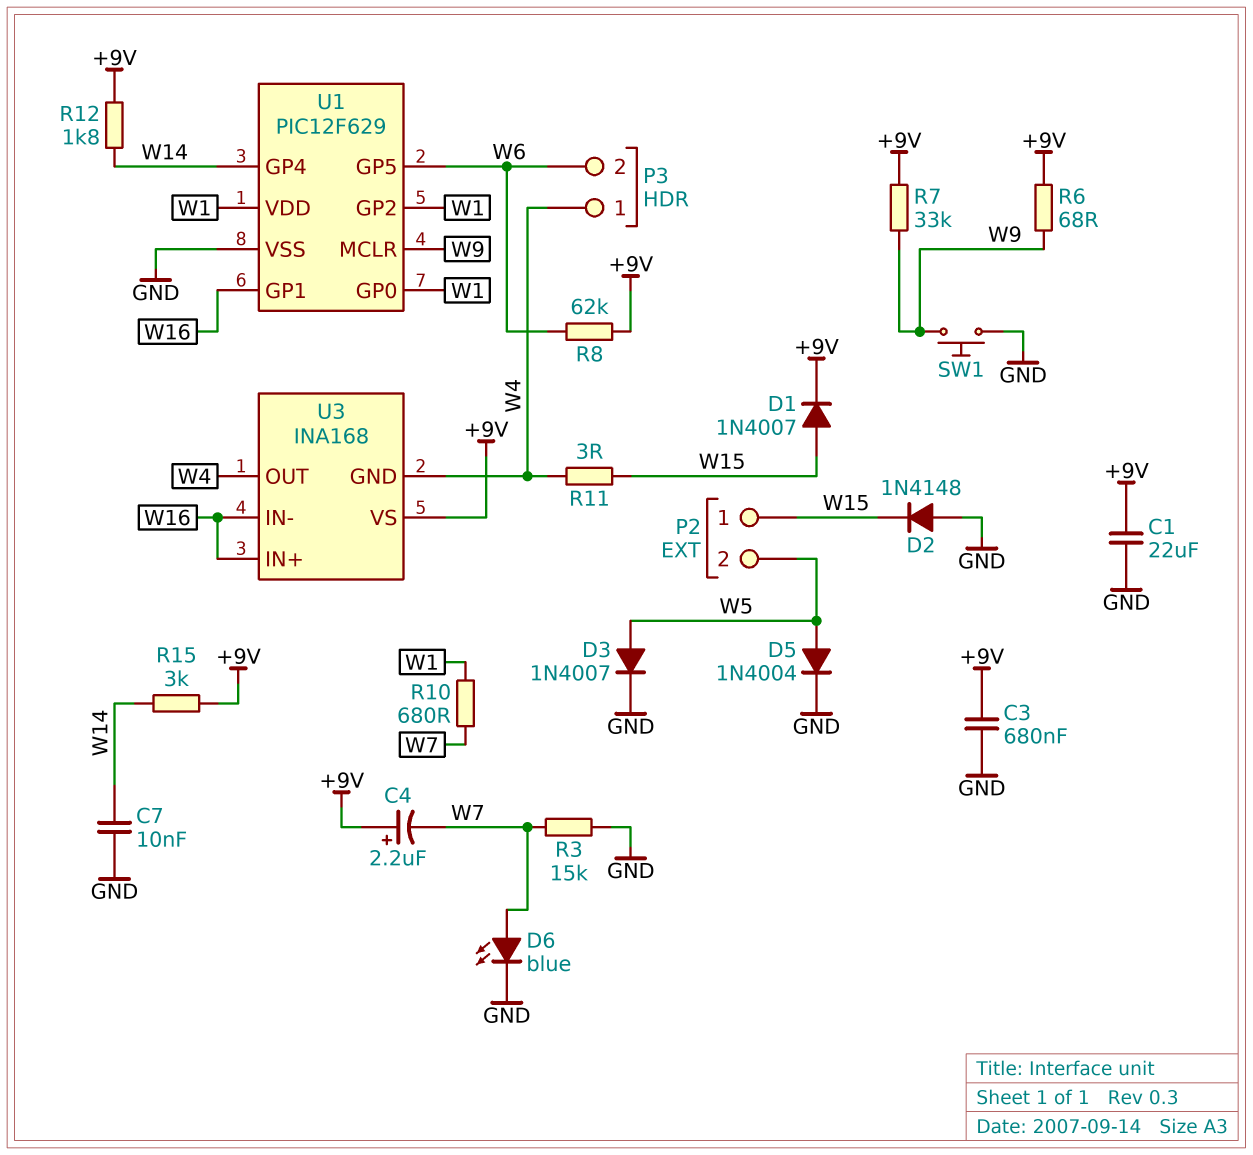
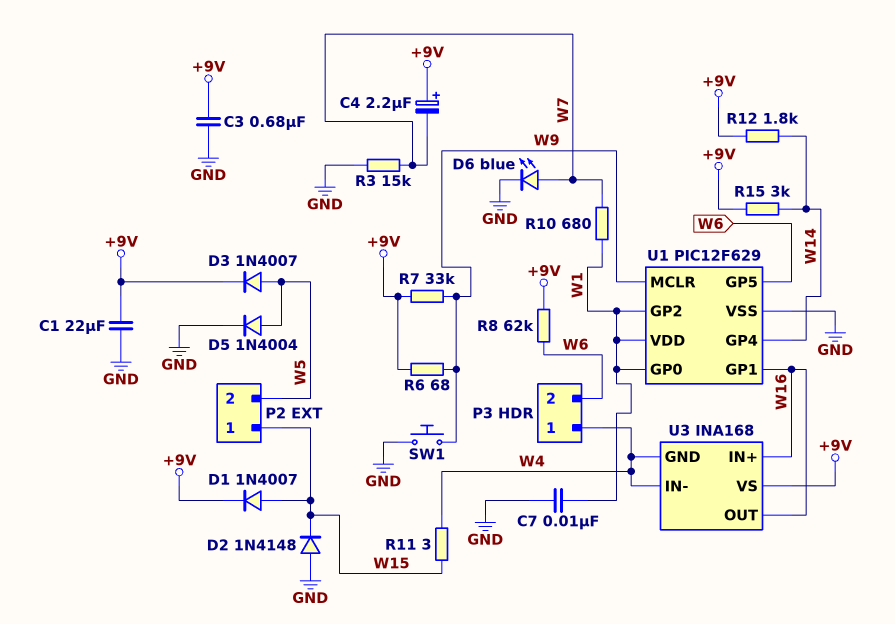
C7: 10nF (GND, W14) -> 10nF (GND, W1)
D3: diode 1N4007 (A W5, K GND) -> diode 1N4007 (A W5, K +9V)
U3 pin IN-: W16 -> W4
U3 pin OUT: W4 -> W16

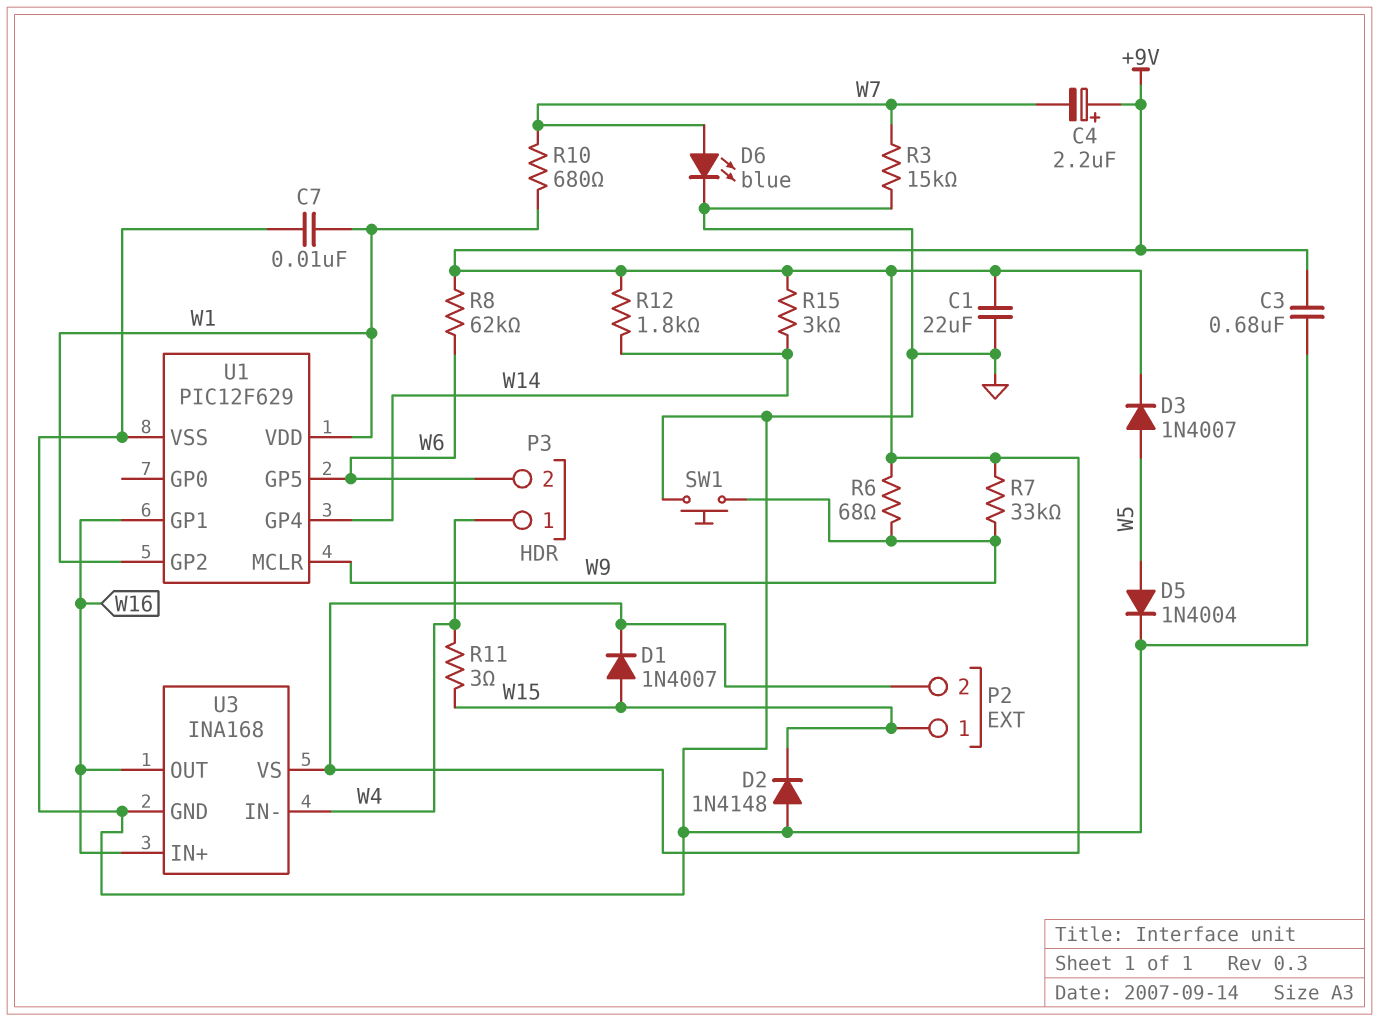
P2 pin 2: W5 -> +9V
U1 pin GP0: W1 -> none
U3 pin GND: W4 -> GND

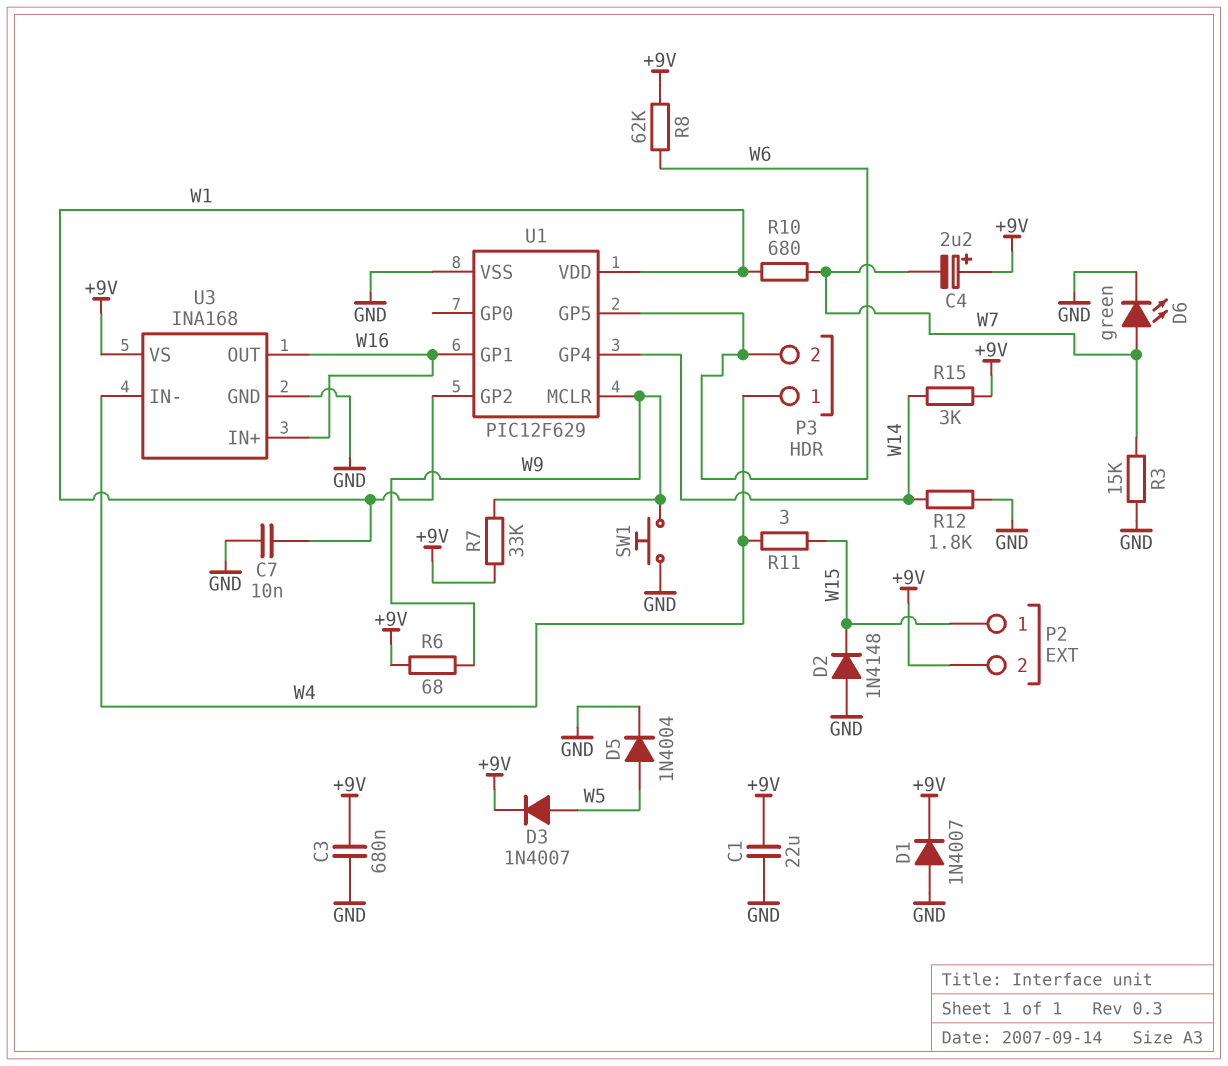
D1: diode 1N4007 (A W15, K +9V) -> diode 1N4007 (A GND, K +9V)
D6: LED blue (A W7, K GND) -> LED green (A W7, K GND)
R12: 1.8k (+9V, W14) -> 1.8k (GND, W14)

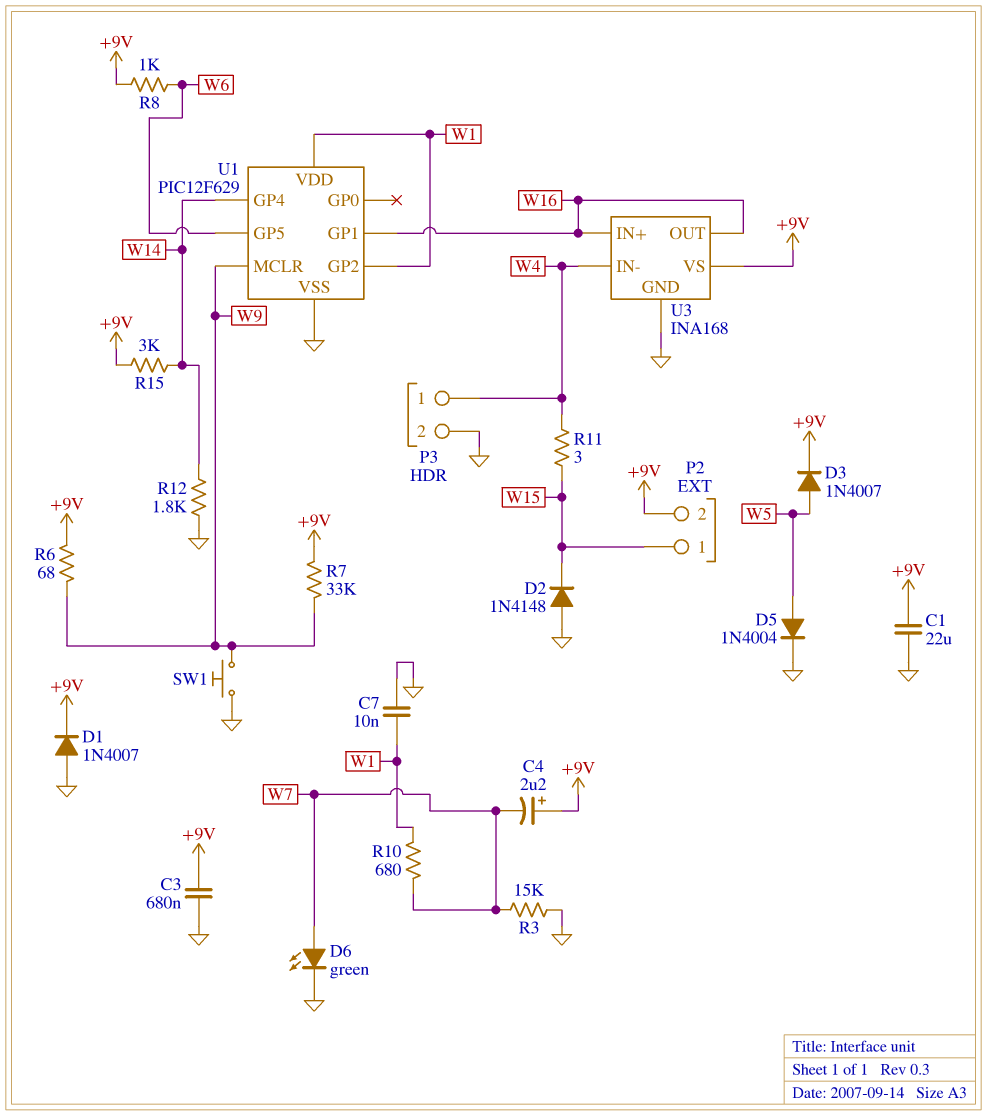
P3 pin 2: W6 -> GND
R8: 62k (+9V, W6) -> 1k (+9V, W6)

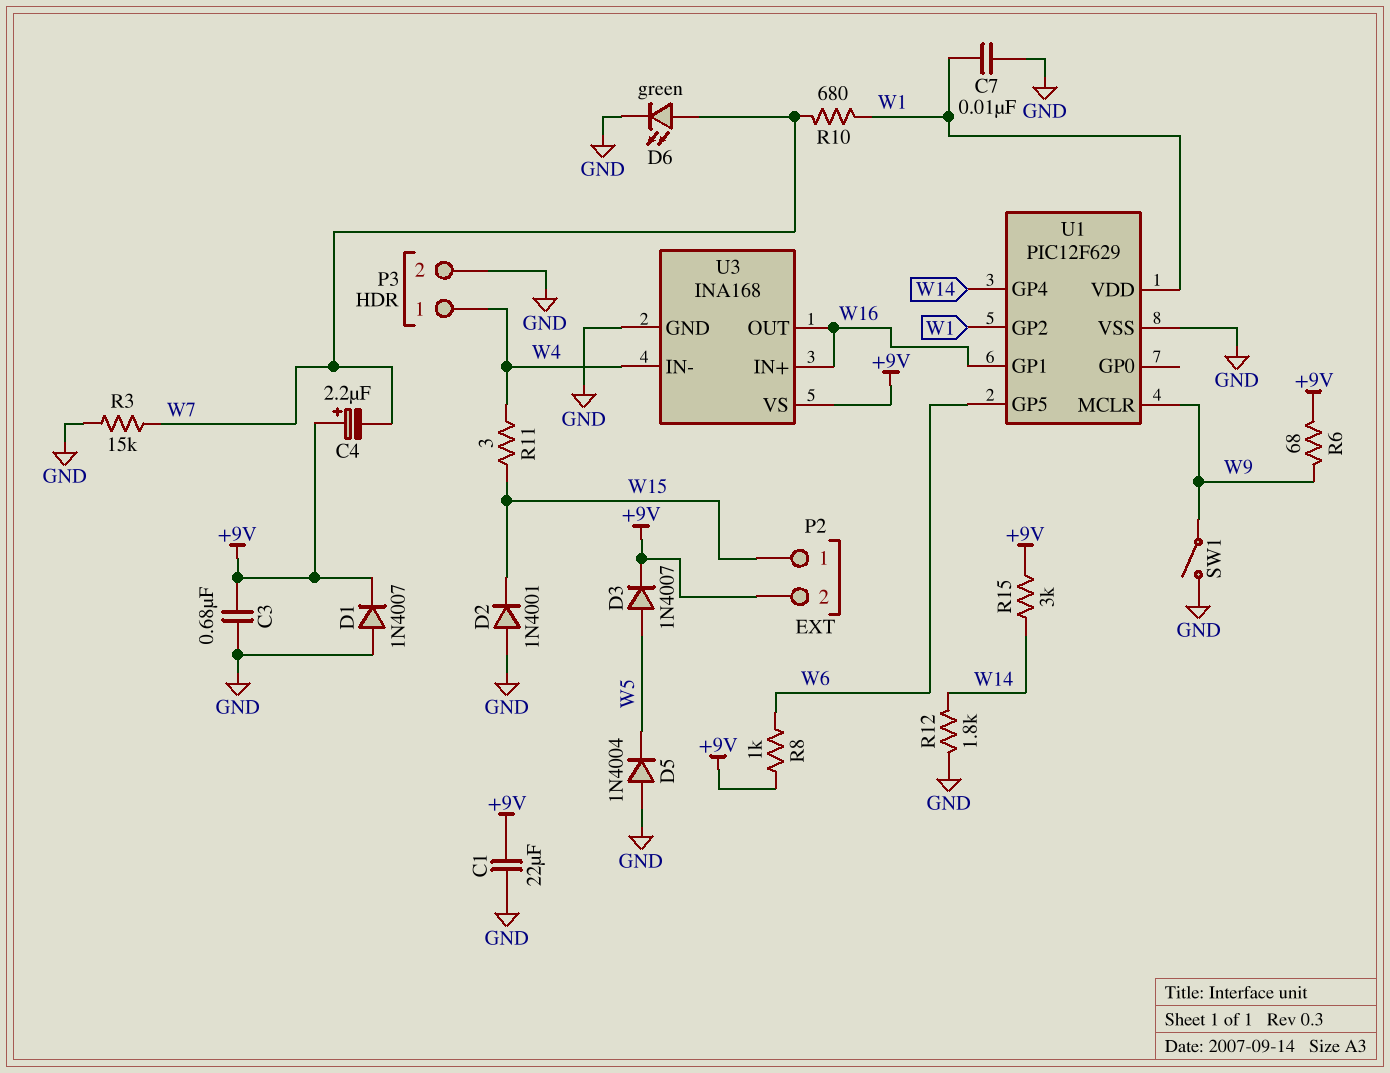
D2: diode 1N4148 (A GND, K W15) -> diode 1N4001 (A GND, K W15)
D5: diode 1N4004 (A W5, K GND) -> diode 1N4004 (A GND, K W5)
R7: 33k (+9V, W9) -> none
SW1: button (GND, W9) -> switch (GND, W9)

